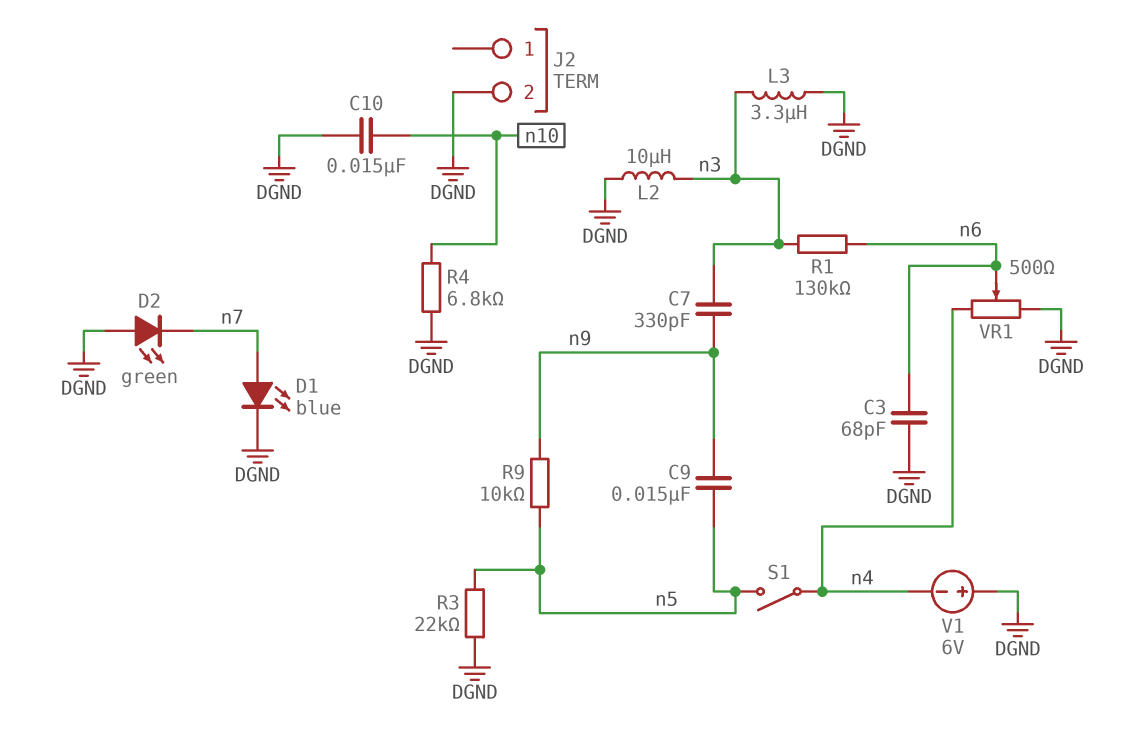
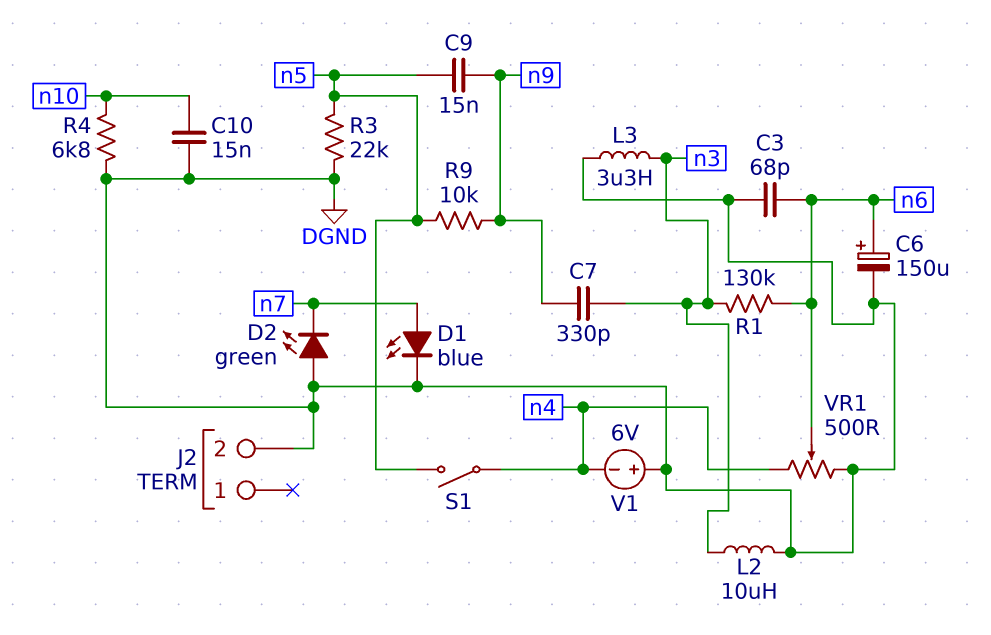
C6: none -> 150uF (plus n6, minus DGND)

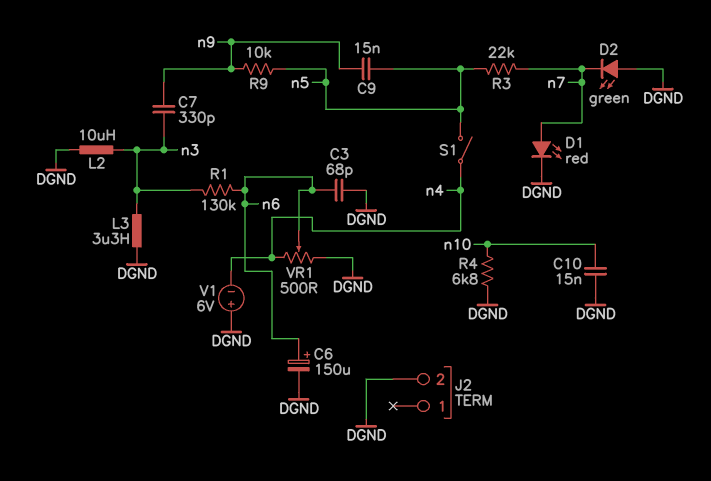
D1: LED blue (A n7, K DGND) -> LED red (A n7, K DGND)
R3: 22k (DGND, n5) -> 22k (n5, n7)

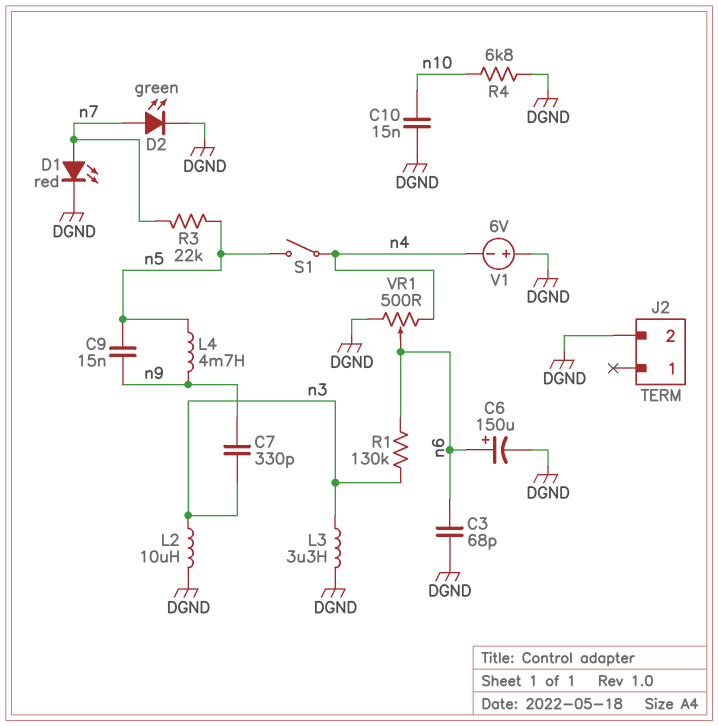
D2: LED green (A DGND, K n7) -> LED green (A n7, K DGND)
L4: none -> 4.7mH (n5, n9)
R9: 10k (n5, n9) -> none

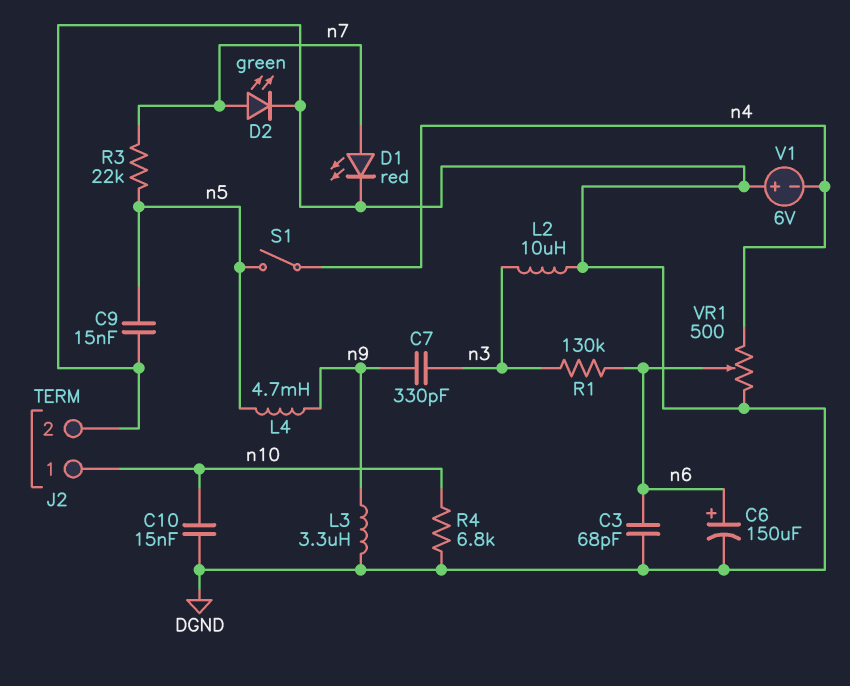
C9: 15nF (n5, n9) -> 15nF (DGND, n5)
J2 pin 1: none -> n10
L3: 3.3uH (DGND, n3) -> 3.3uH (DGND, n9)

